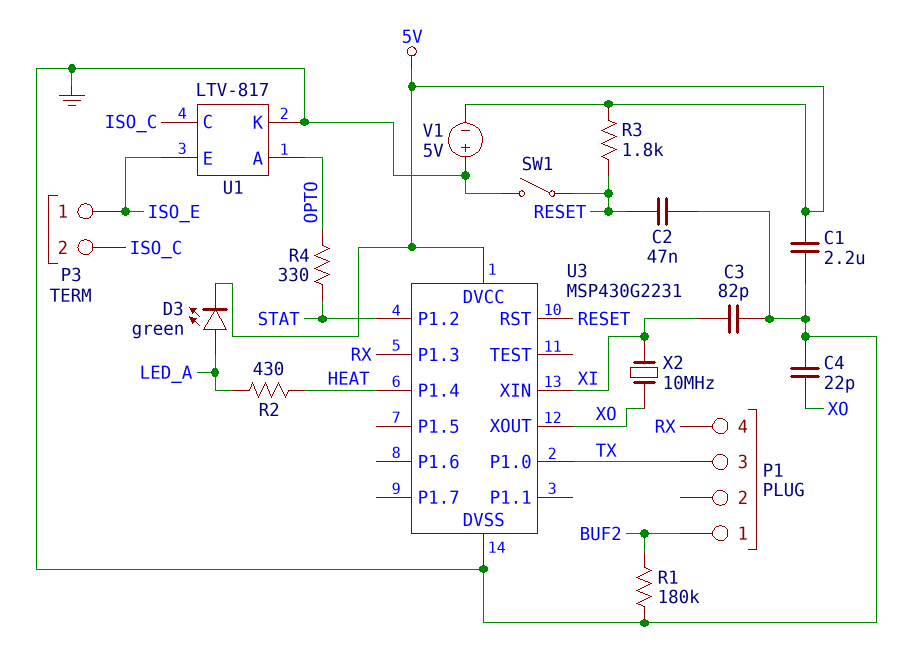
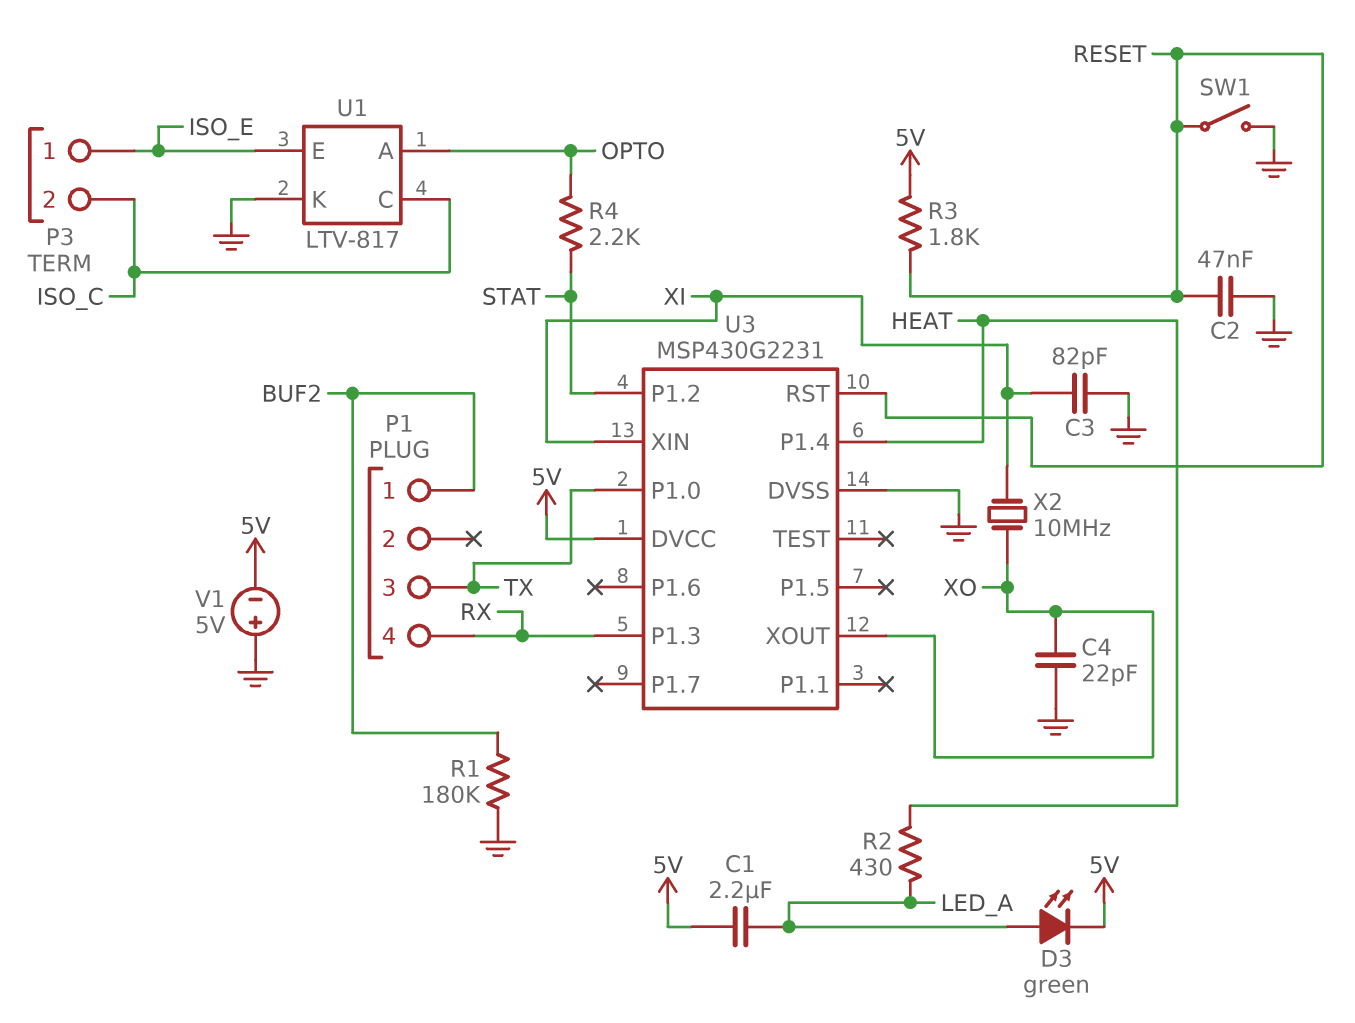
C1: 2.2uF (5V, GND) -> 2.2uF (5V, LED_A)
R4: 330 (OPTO, STAT) -> 2.2k (OPTO, STAT)

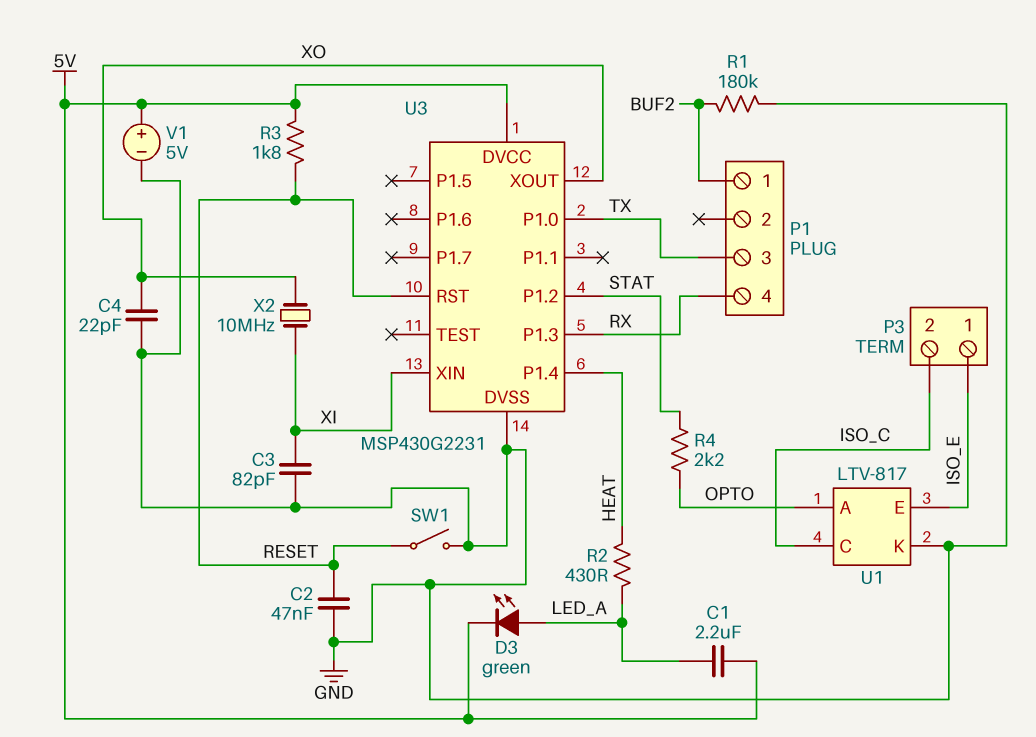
V1: 5V (plus GND, minus 5V) -> 5V (plus 5V, minus GND)

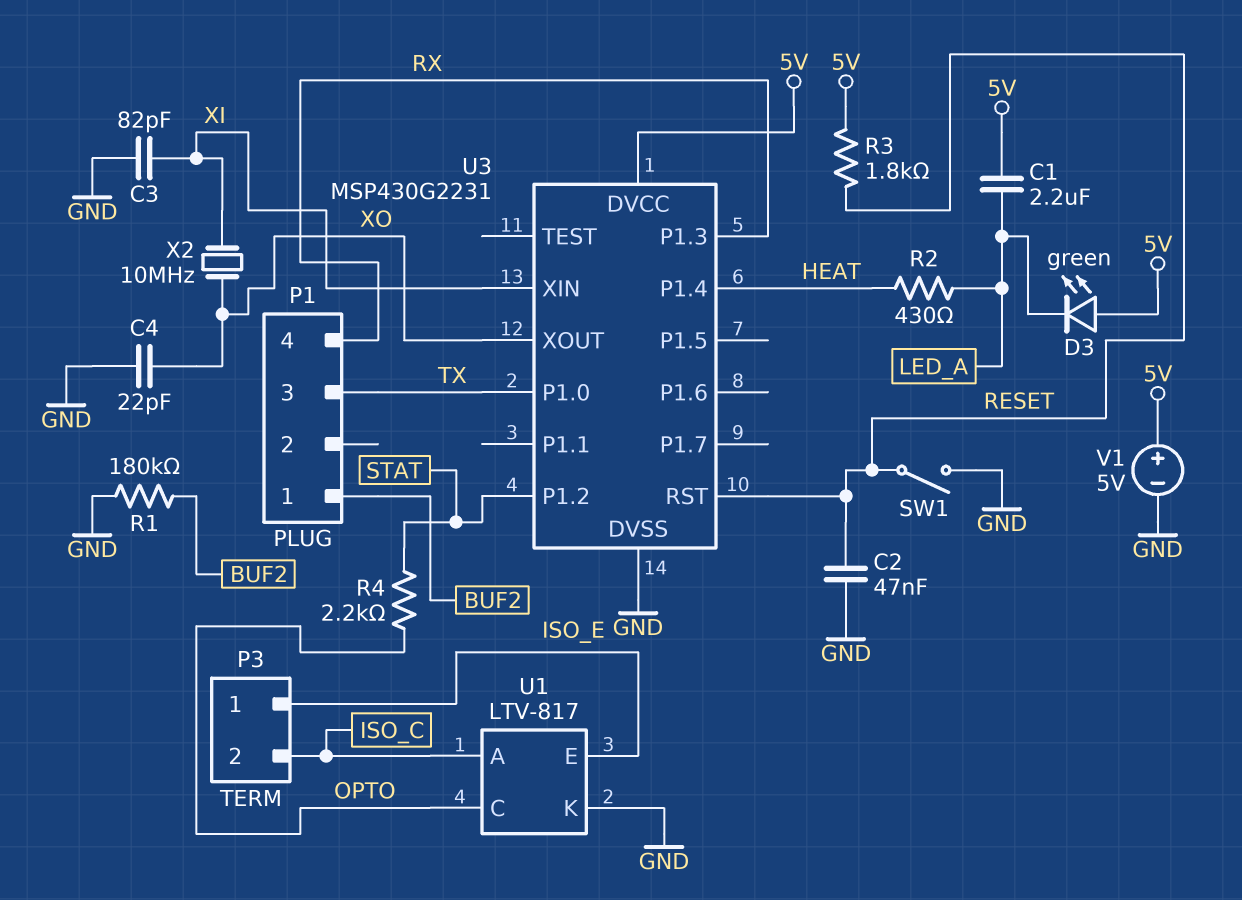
D3: LED green (A LED_A, K 5V) -> LED green (A 5V, K LED_A)
U1 pin A: OPTO -> ISO_C
U1 pin C: ISO_C -> OPTO

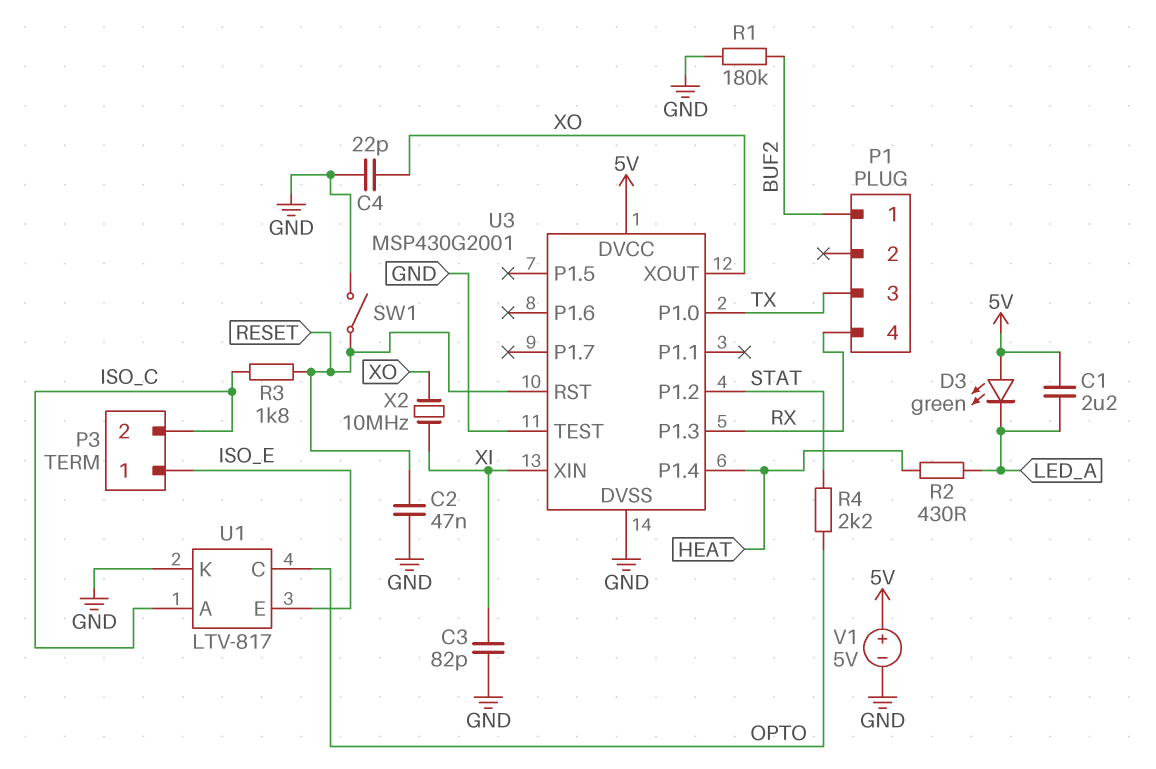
R3: 1.8k (5V, RESET) -> 1.8k (ISO_C, RESET)
U3: MSP430G2231 -> MSP430G2001
U3 pin TEST: none -> GND

